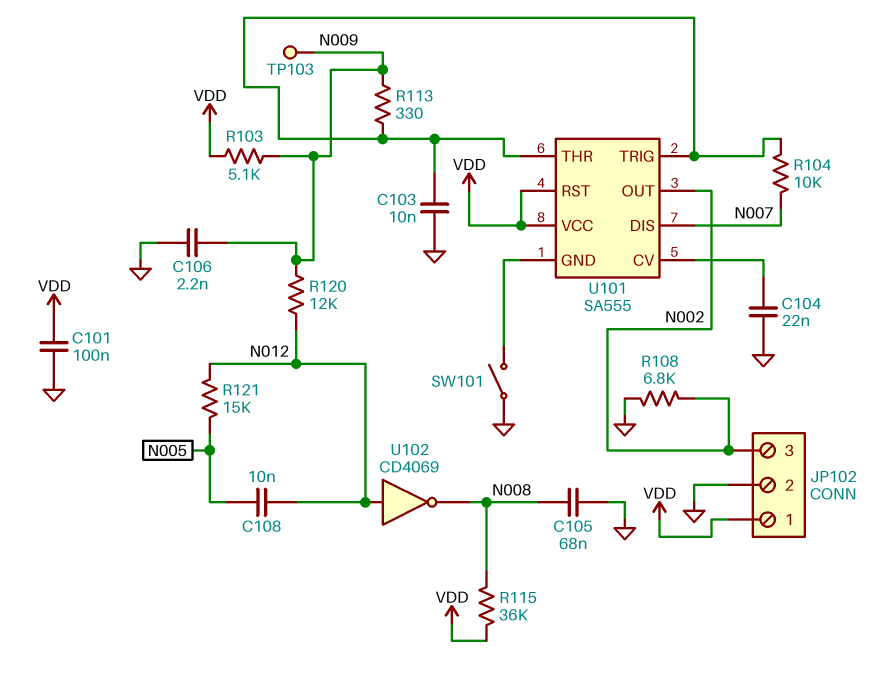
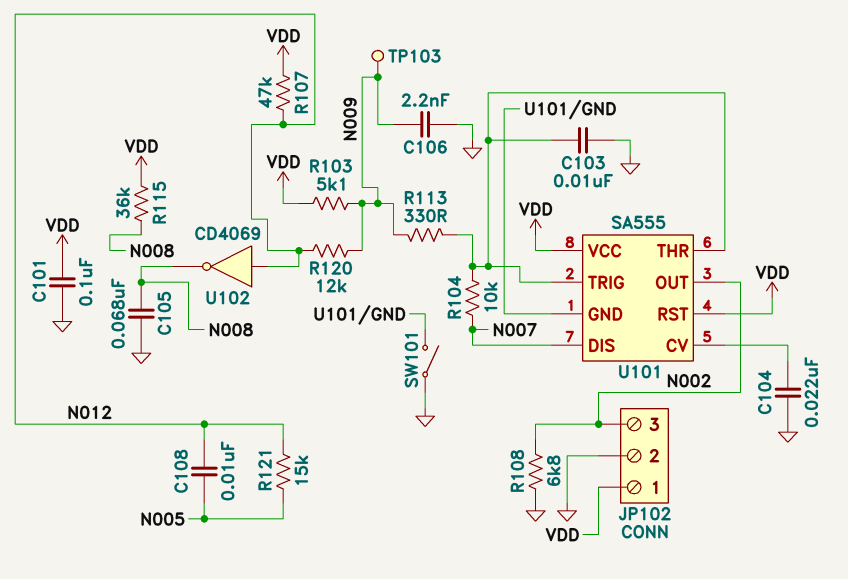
R107: none -> 47k (N012, VDD)

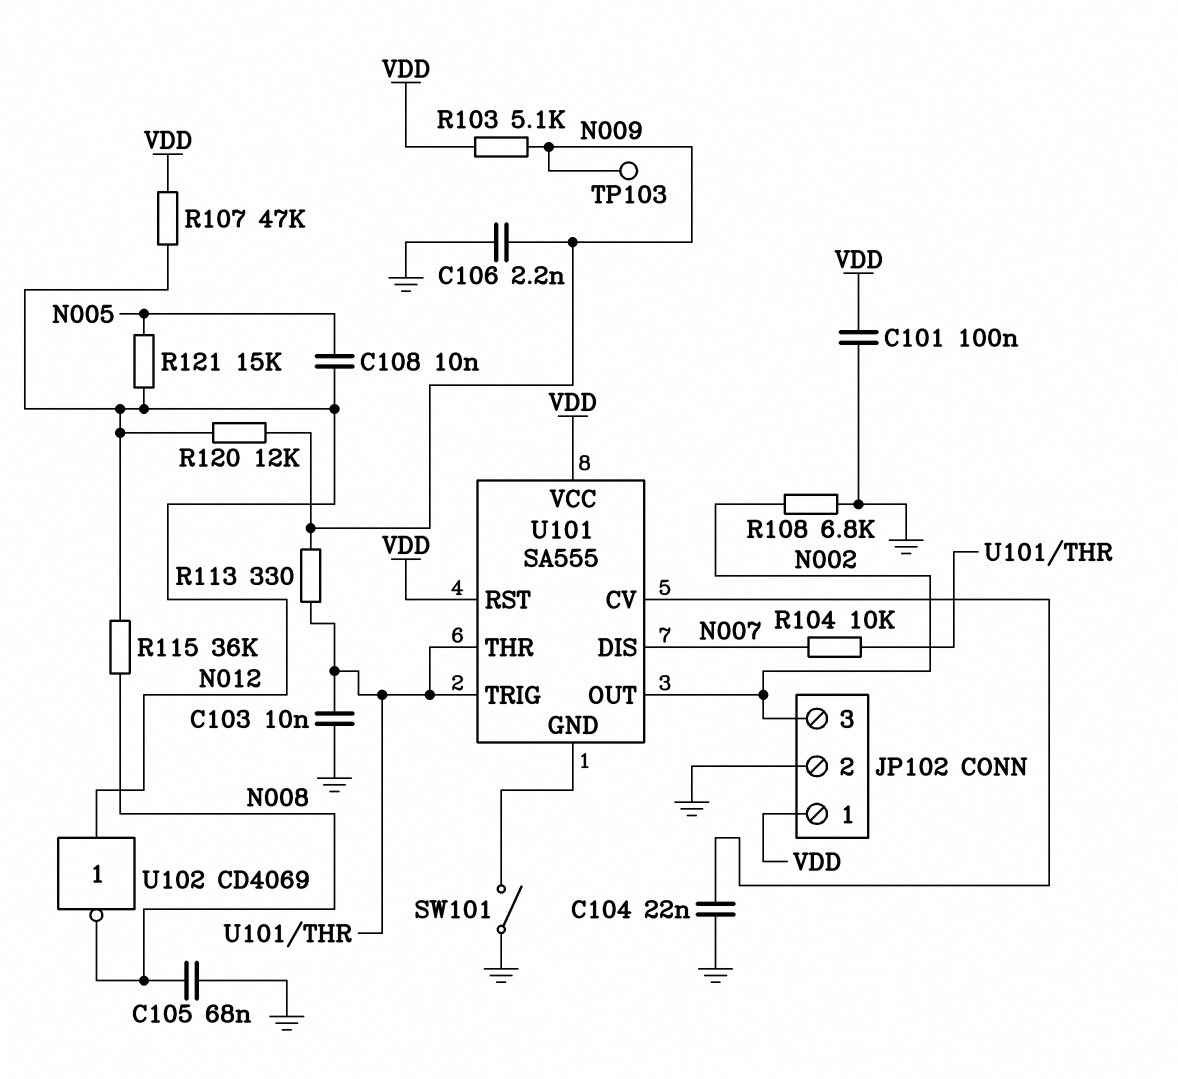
R115: 36k (N008, VDD) -> 36k (N008, N012)

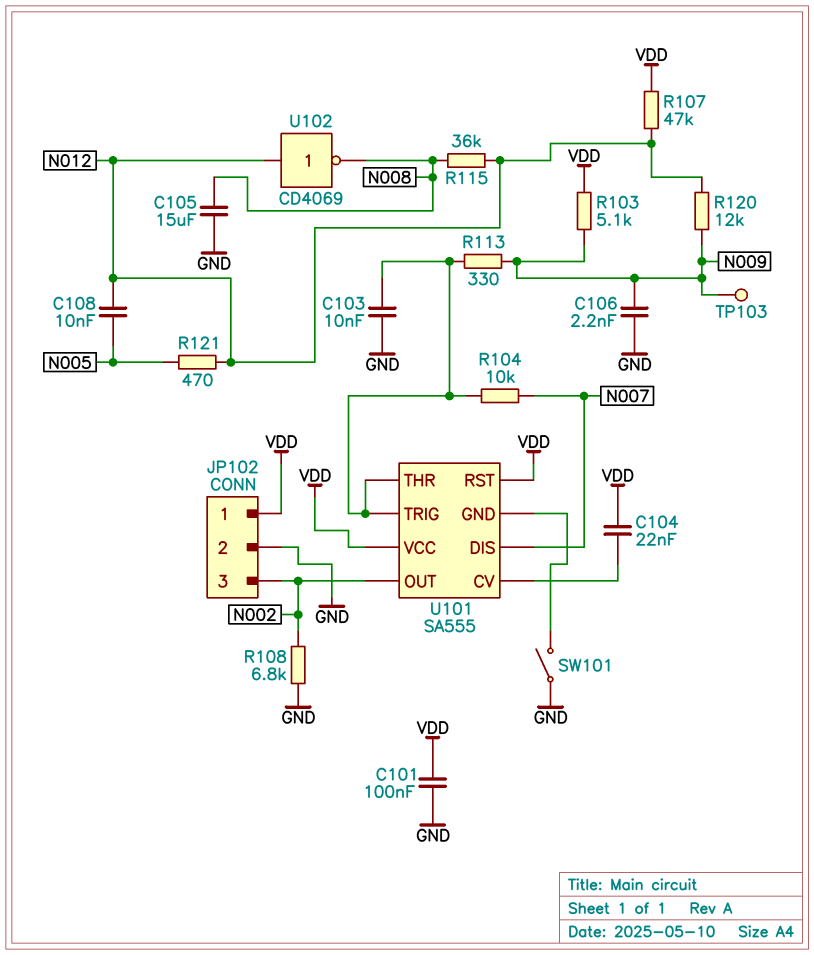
C104: 22nF (GND, U101/CV) -> 22nF (U101/CV, VDD)
C105: 68nF (GND, N008) -> 15uF (GND, N008)
R121: 15k (N005, N012) -> 470 (N005, N012)

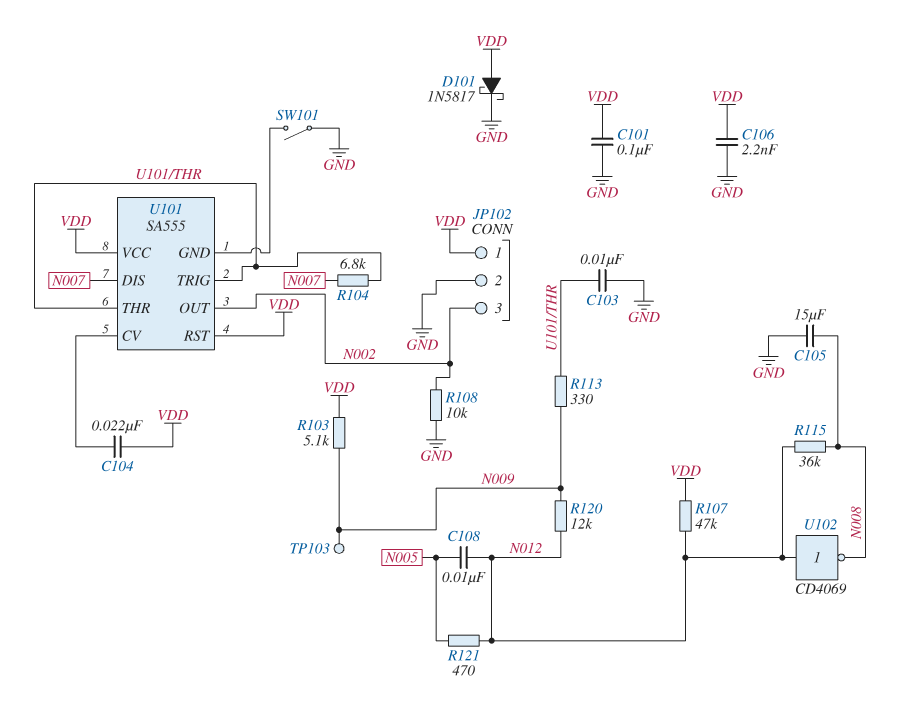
C106: 2.2nF (GND, N009) -> 2.2nF (GND, VDD)
D101: none -> schottky 1N5817 (A VDD, K GND)
R104: 10k (N007, U101/THR) -> 6.8k (N007, U101/THR)
R108: 6.8k (GND, N002) -> 10k (GND, N002)

